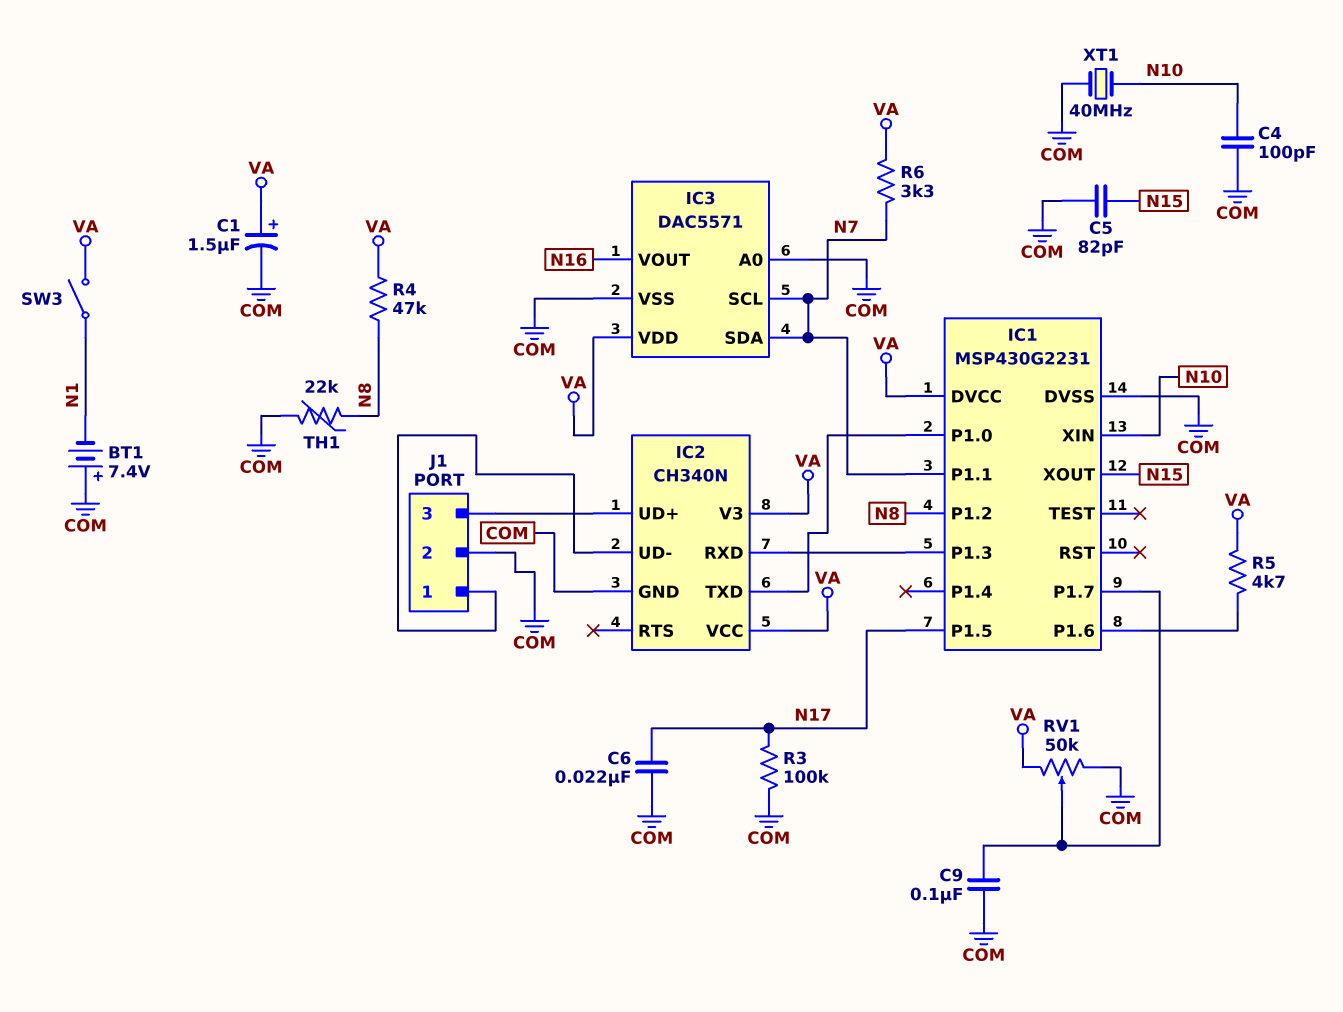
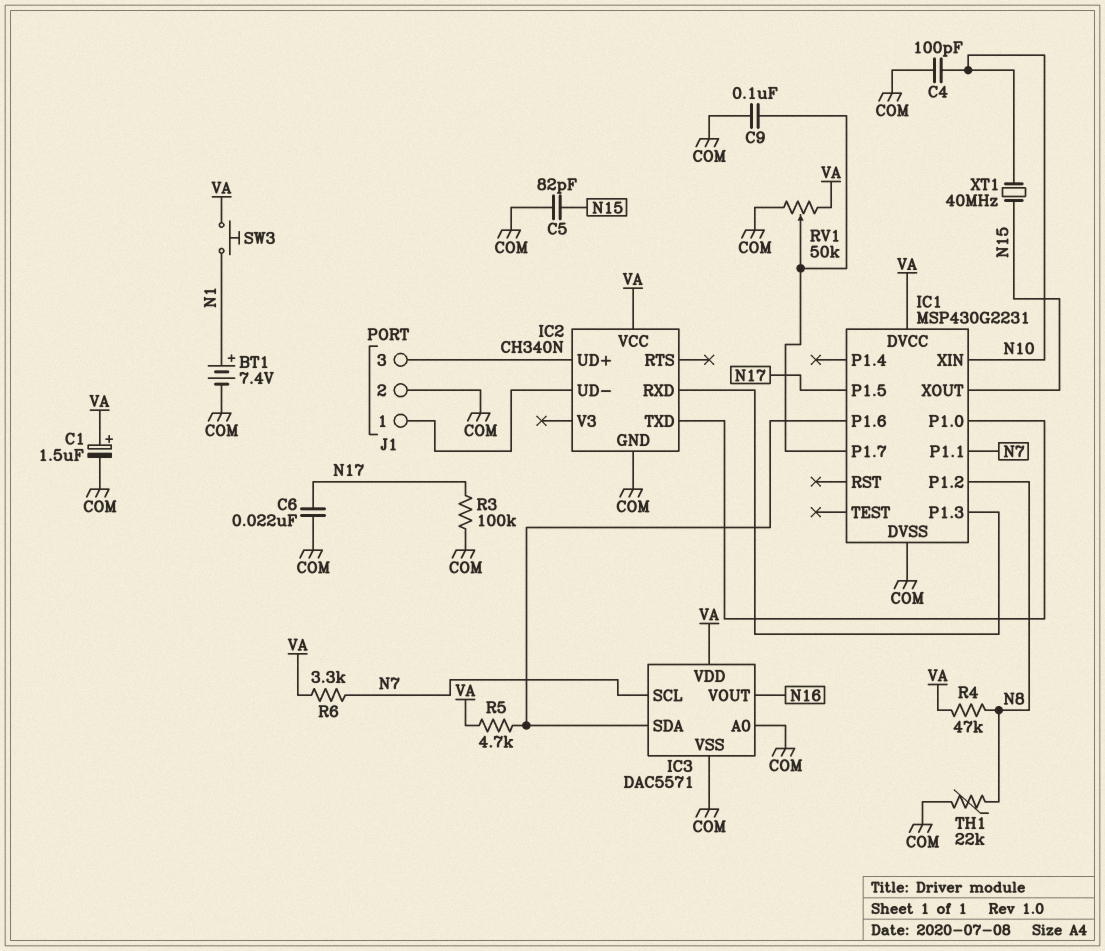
BT1: 7.4V (plus COM, minus N1) -> 7.4V (plus N1, minus COM)
IC2 pin V3: VA -> none
IC3 pin SDA: N7 -> IC1/P1.6
SW3: switch (N1, VA) -> button (N1, VA)
XT1: 40MHz (COM, N10) -> 40MHz (N10, N15)

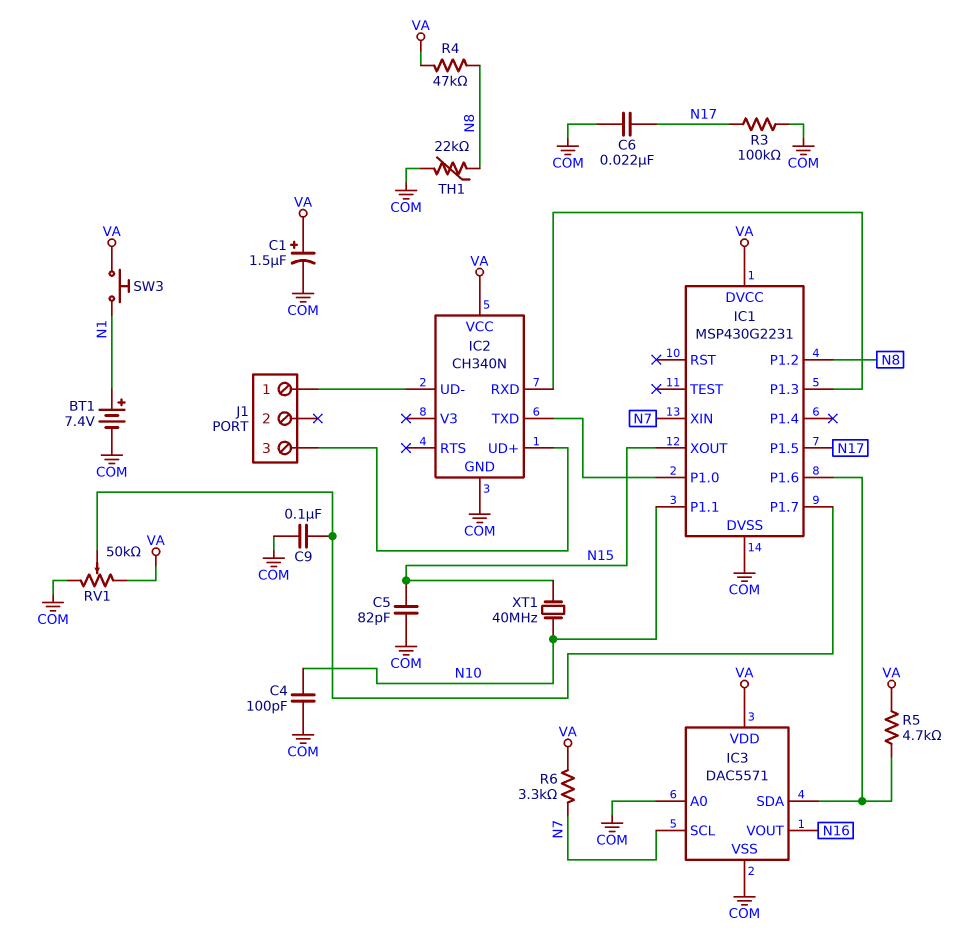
IC1 pin P1.1: N7 -> N10
IC1 pin XIN: N10 -> N7
J1 pin 2: COM -> none

